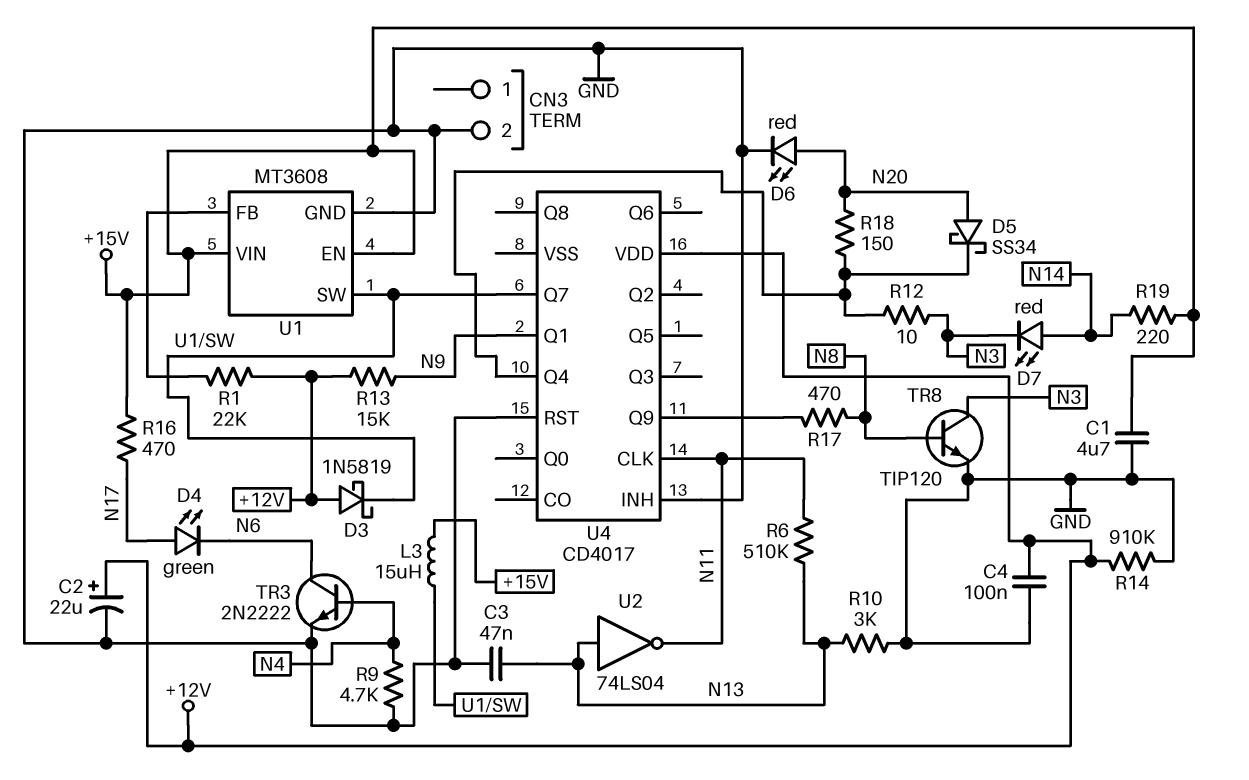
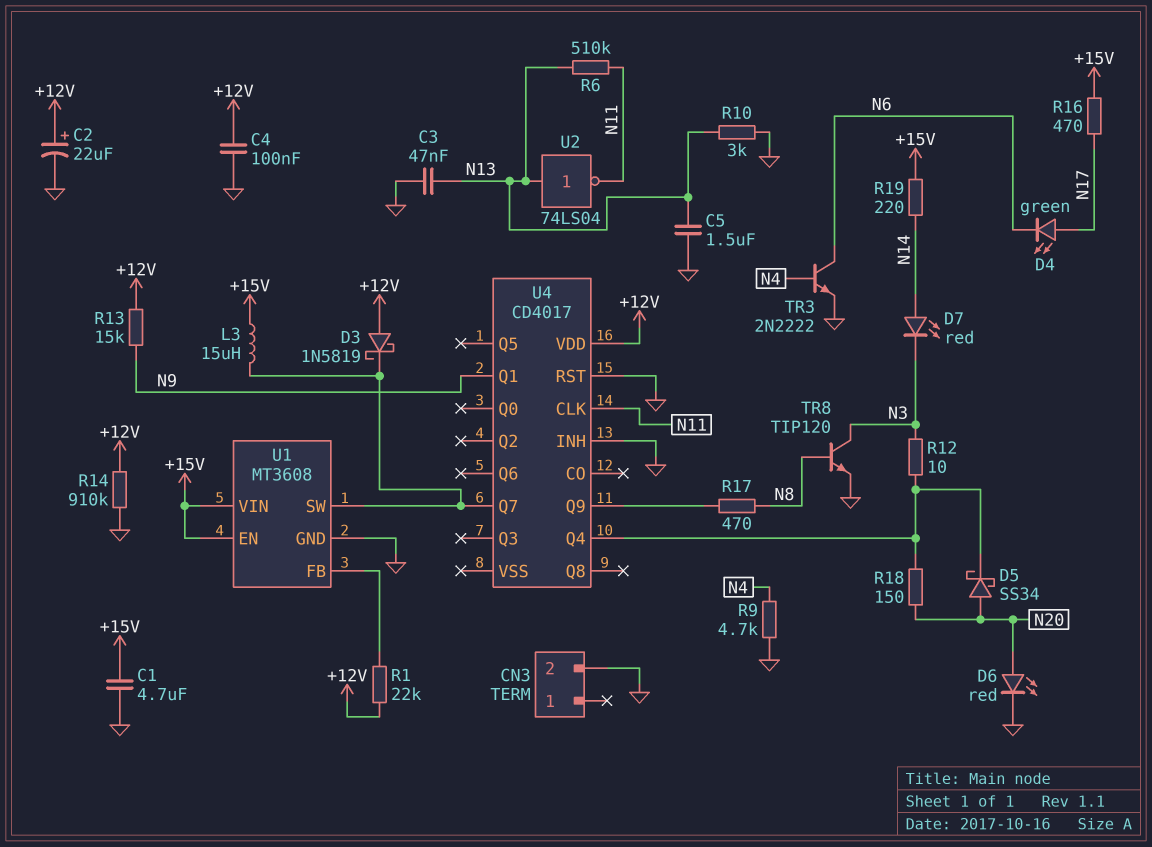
C5: none -> 1.5uF (GND, N13)

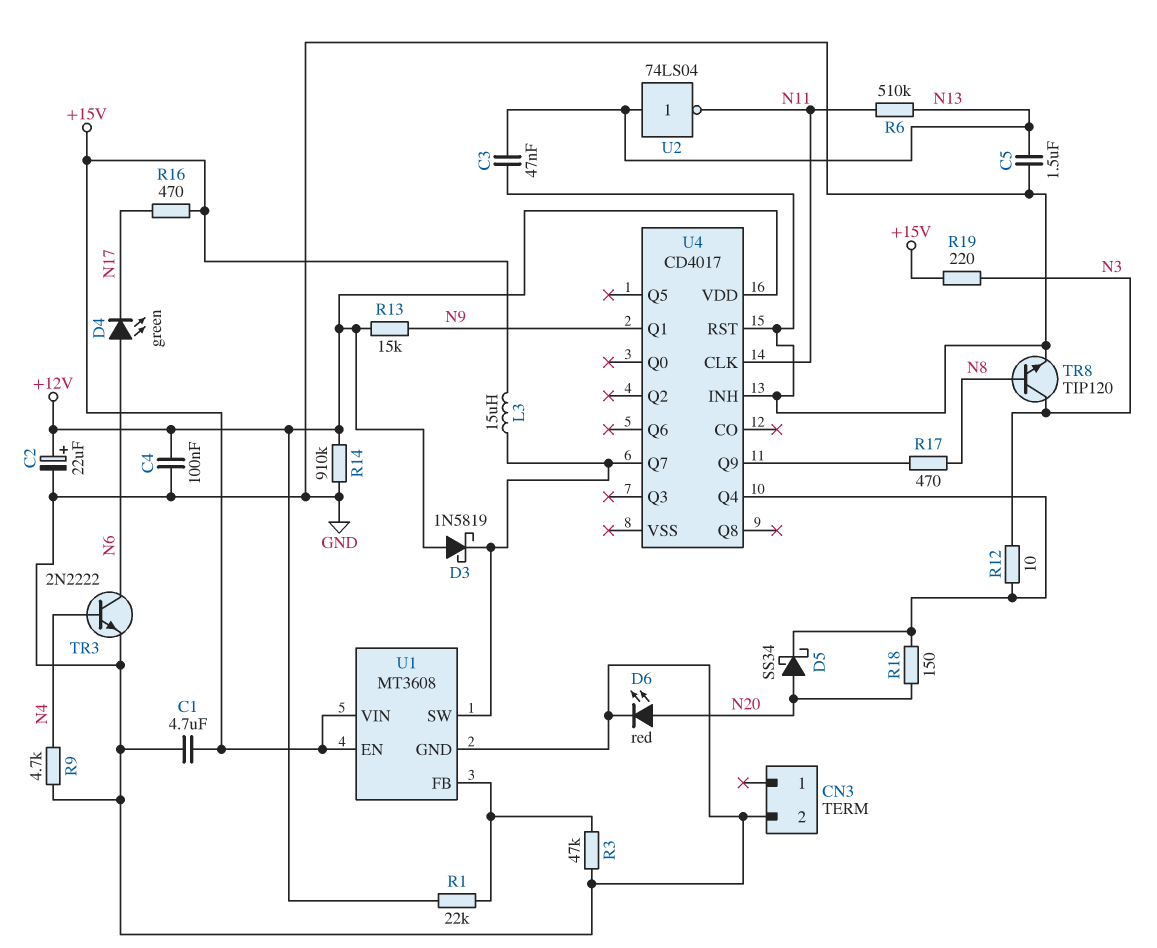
D4: LED green (A N17, K N6) -> LED green (A N6, K N17)
D7: LED red (A N14, K N3) -> none
R3: none -> 47k (GND, U1/FB)
R10: 3k (GND, N13) -> none
R19: 220 (+15V, N14) -> 220 (+15V, N3)

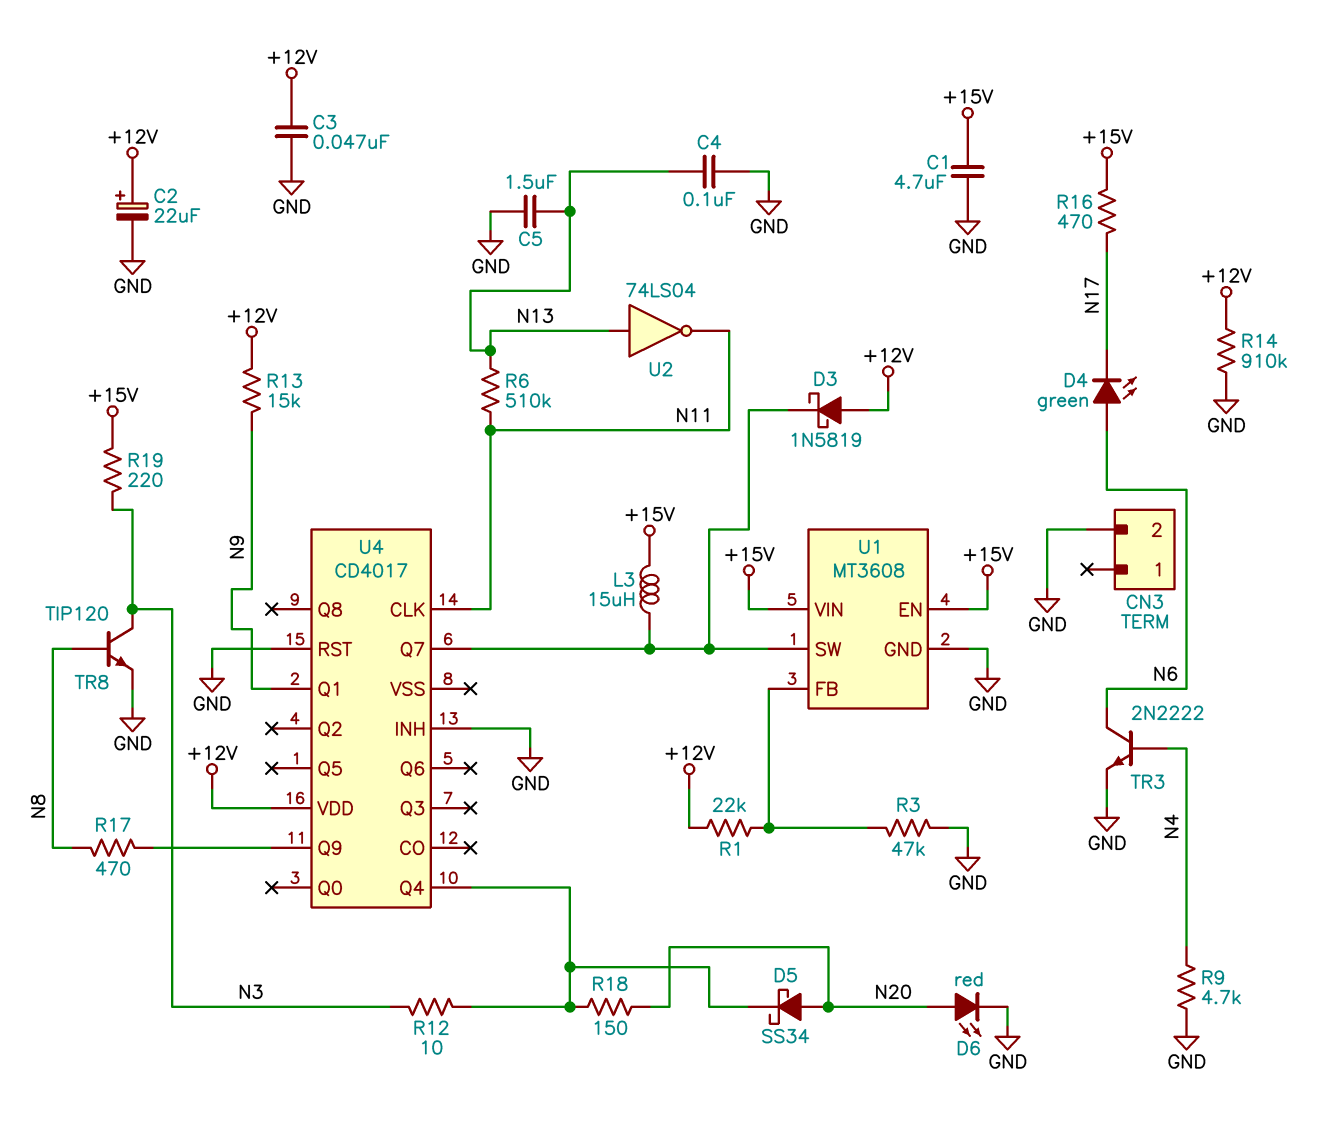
C3: 47nF (GND, N13) -> 47nF (+12V, GND)
C4: 100nF (+12V, GND) -> 100nF (GND, N13)

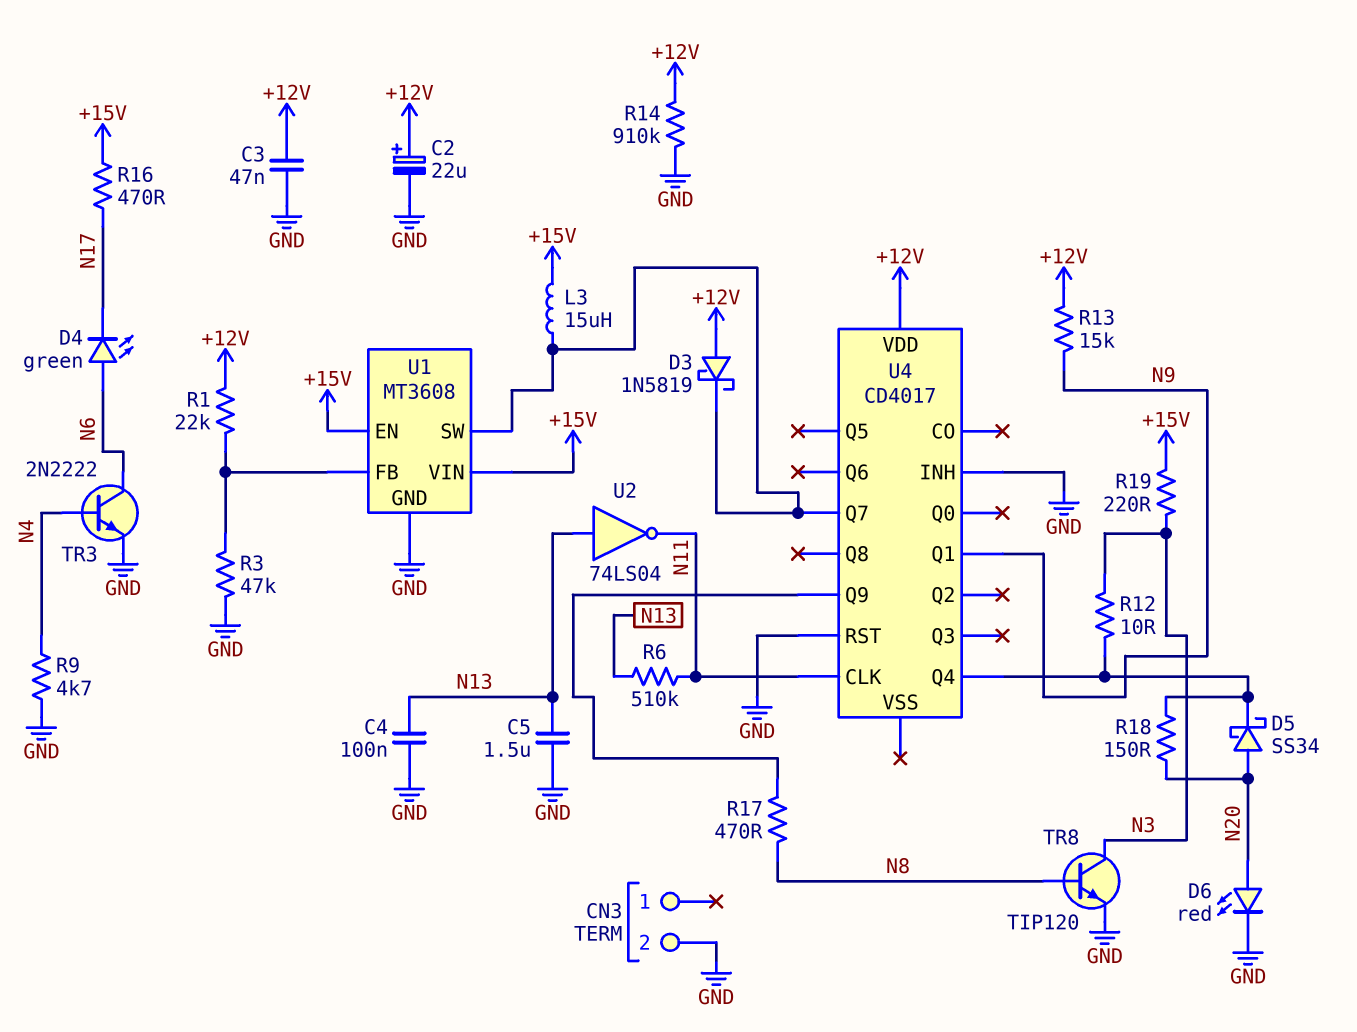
C1: 4.7uF (+15V, GND) -> none

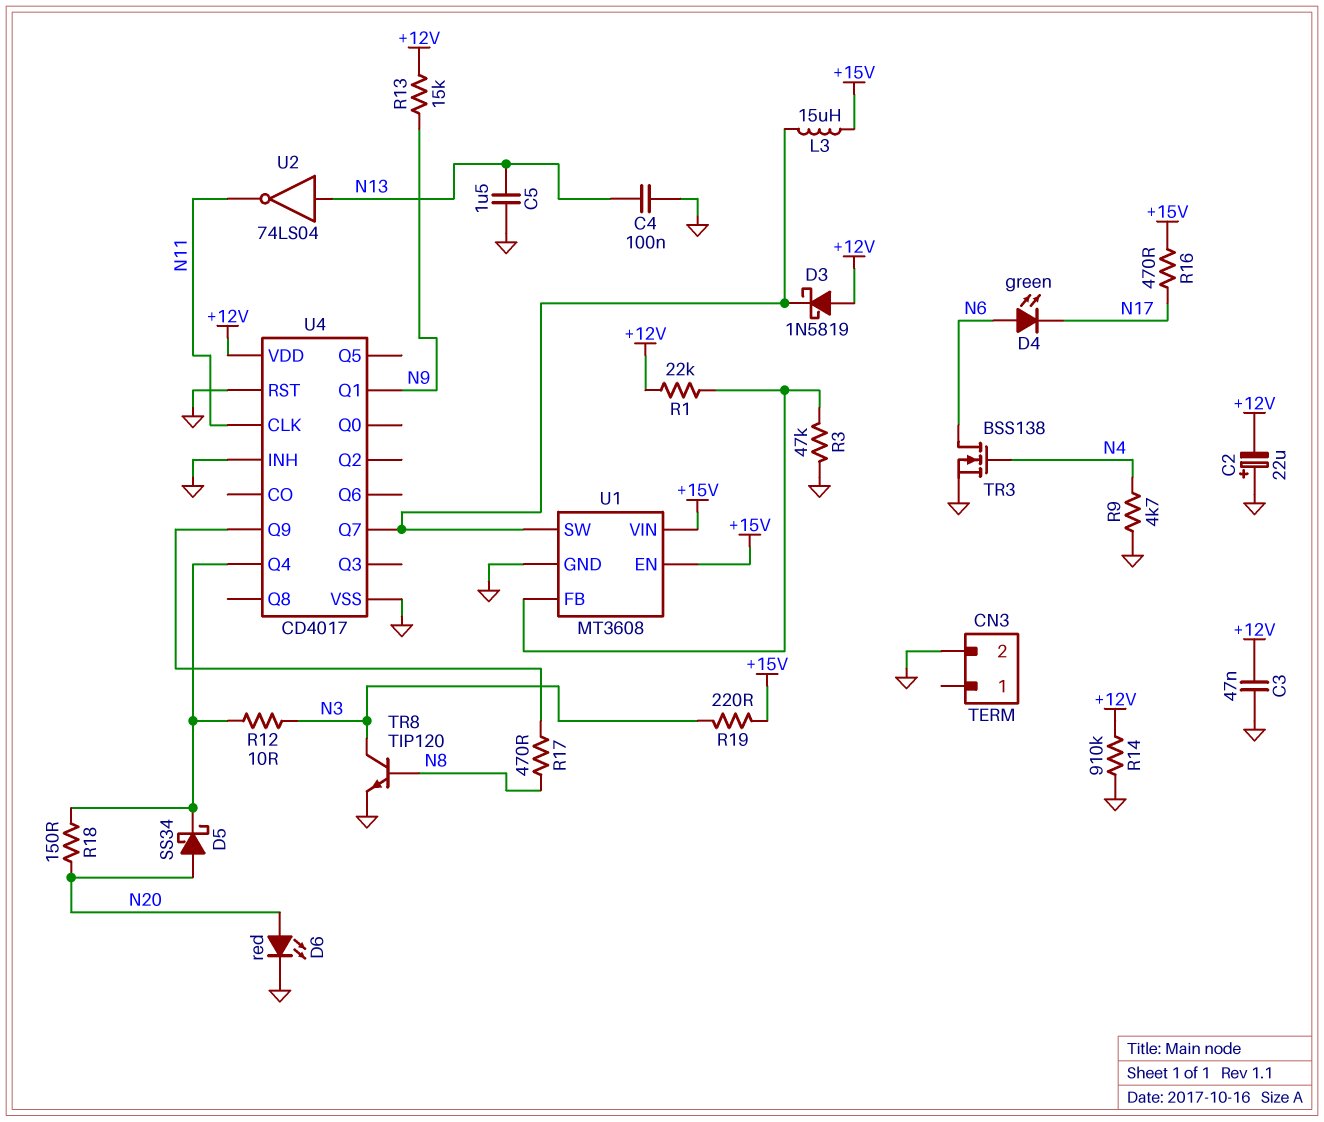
C2: 22uF (plus +12V, minus GND) -> 22uF (plus GND, minus +12V)
R6: 510k (N11, N13) -> none
TR3: NPN 2N2222 (B N4, C N6, E GND) -> NMOS BSS138 (G N4, D N6, S GND)
U4 pin VSS: none -> GND

